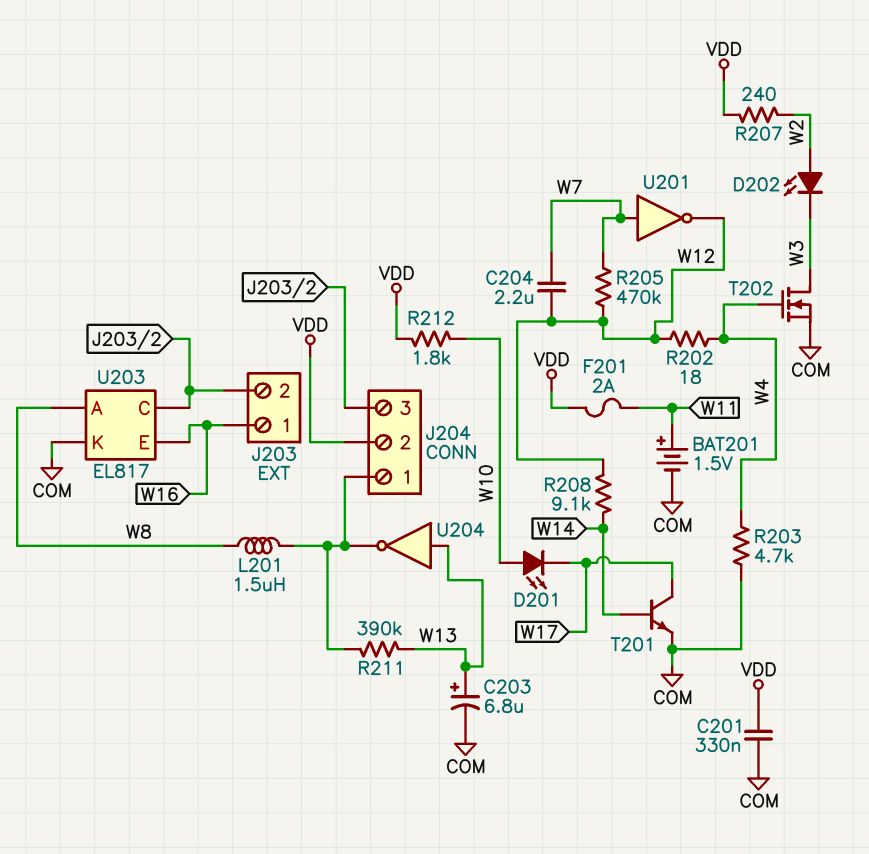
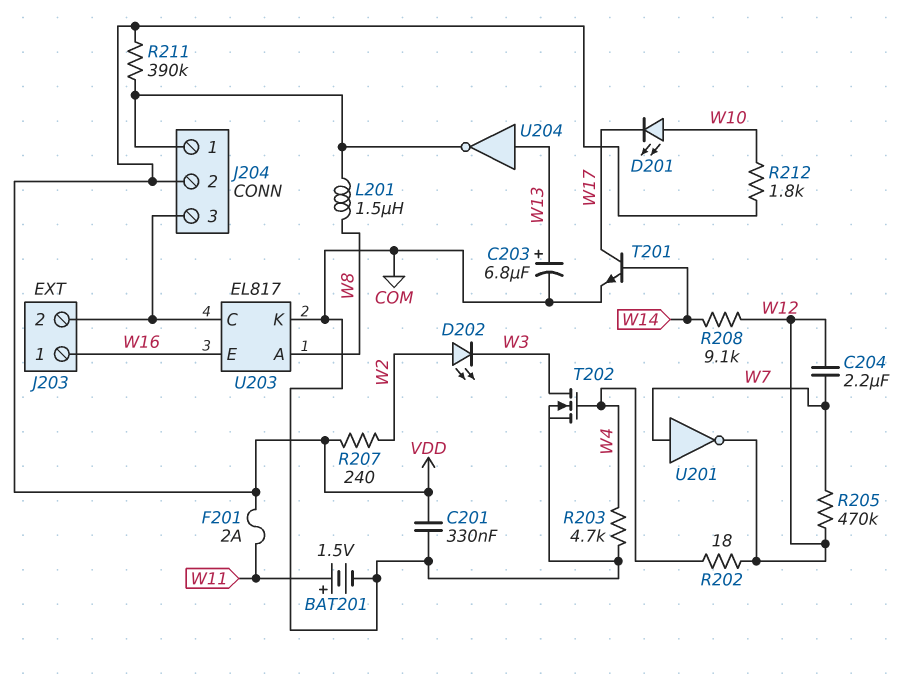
R211: 390k (J204/1, W13) -> 390k (J204/1, VDD)

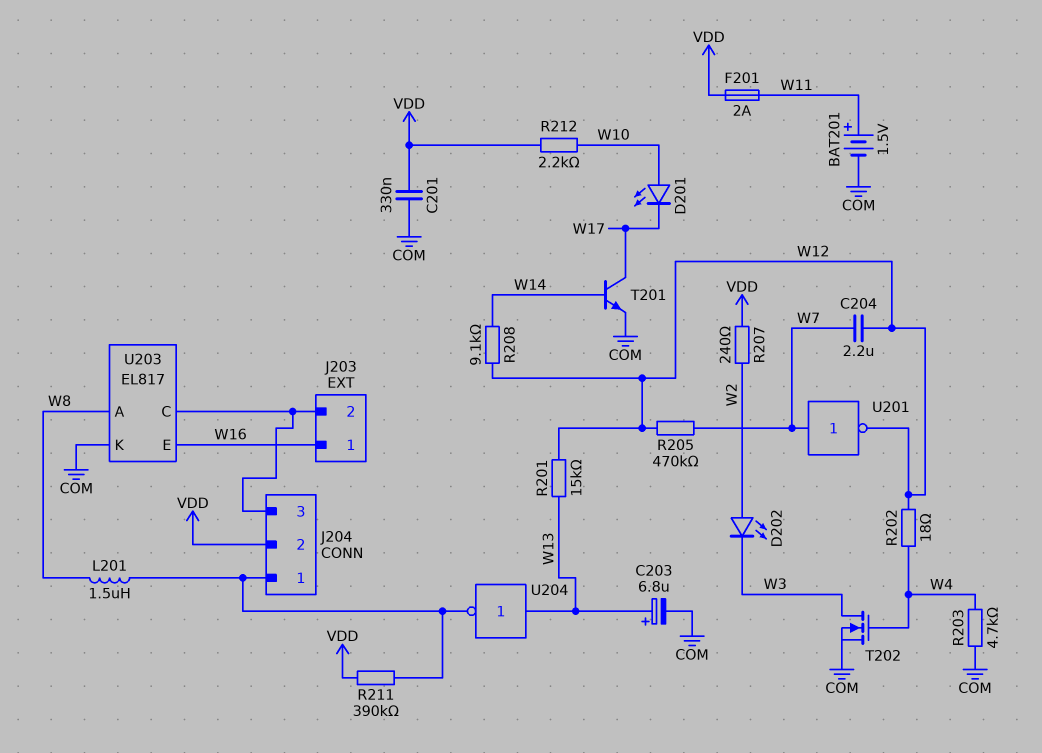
R201: none -> 15k (W12, W13)
R212: 1.8k (VDD, W10) -> 2.2k (VDD, W10)

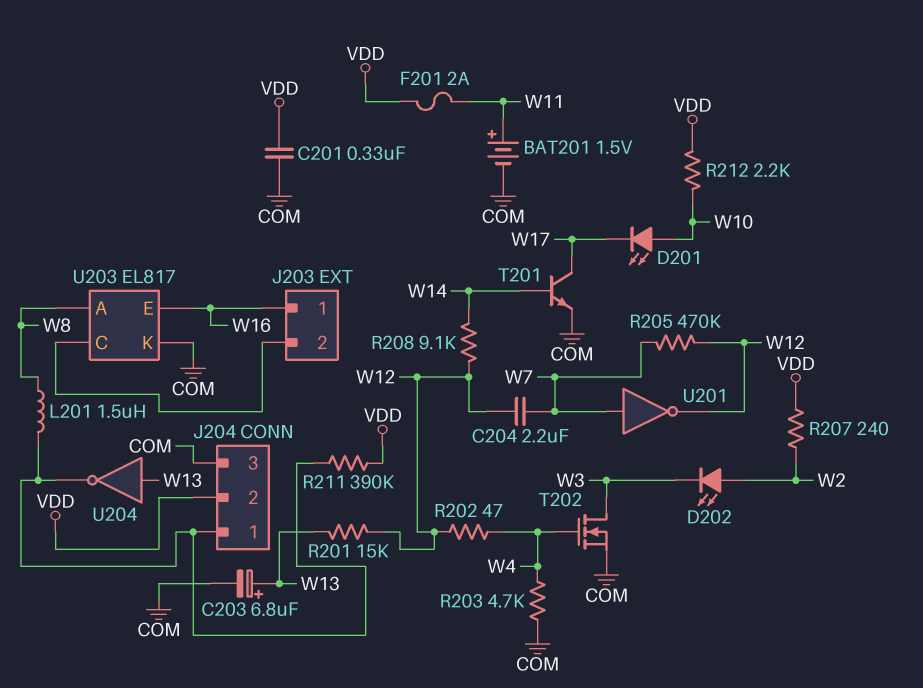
J204 pin 3: J203/2 -> COM
R202: 18 (W4, W12) -> 47 (W4, W12)

